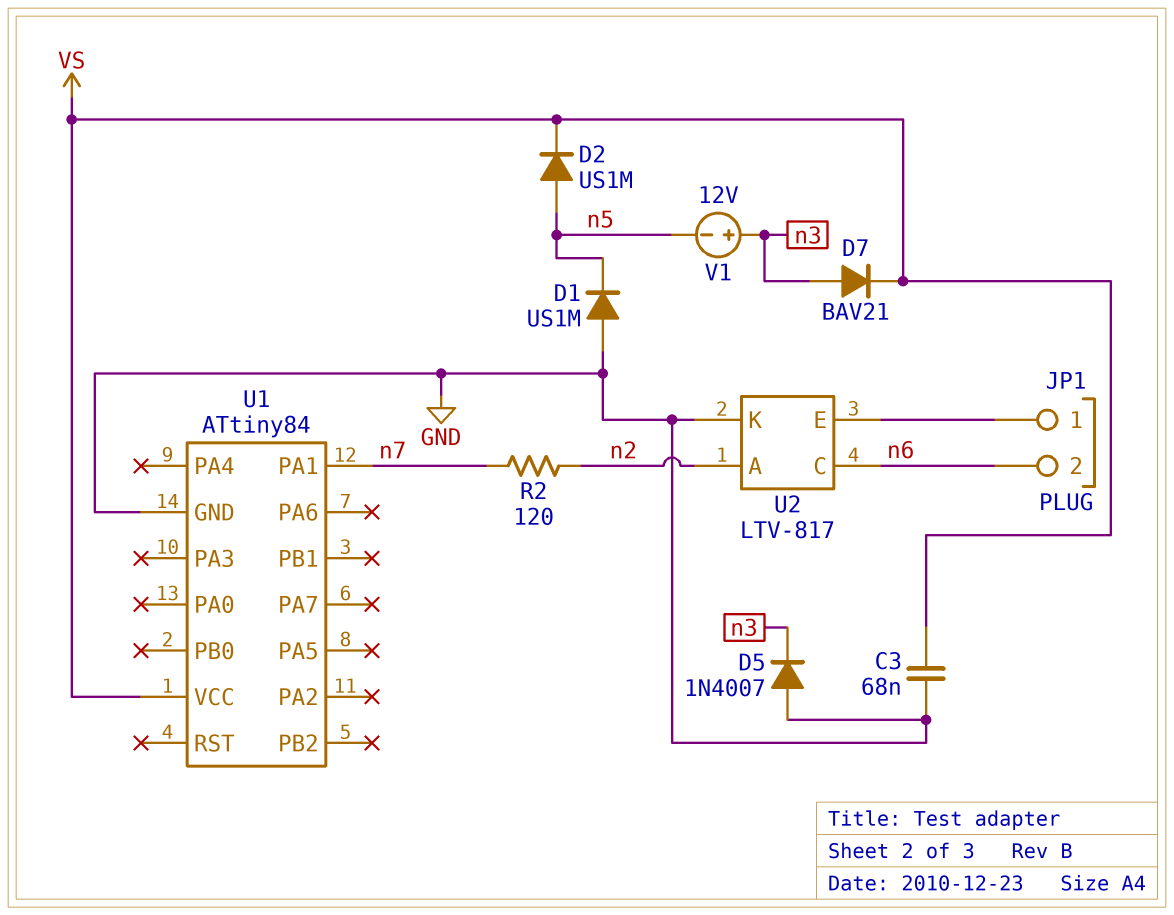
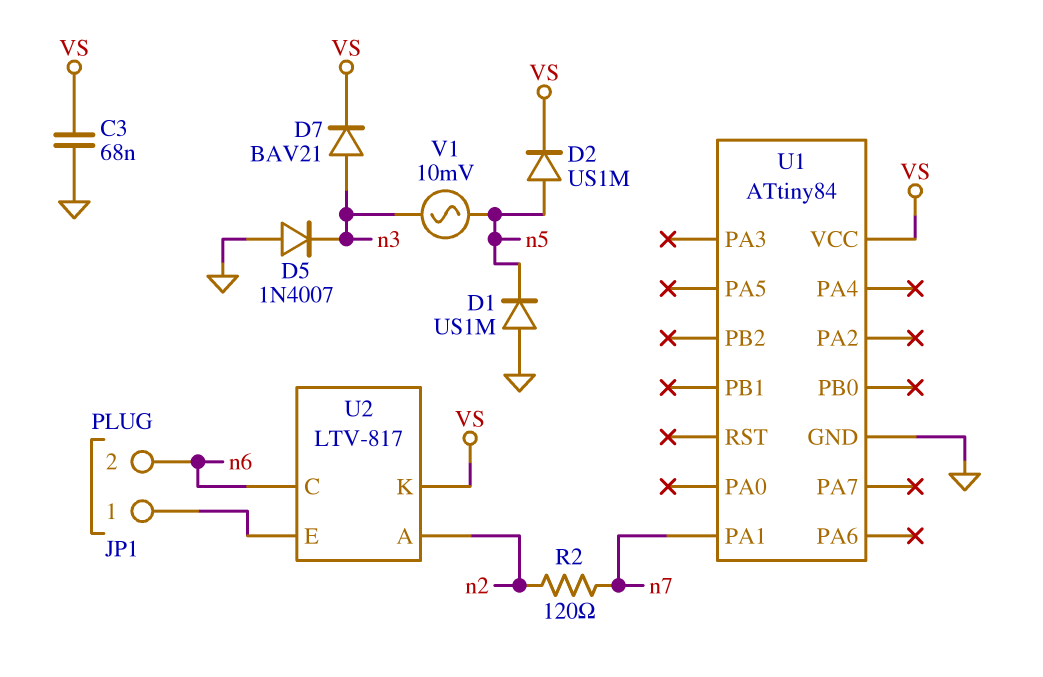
U2 pin K: GND -> VS
V1: 12V (plus n3, minus n5) -> AC 10mV (n3, n5)

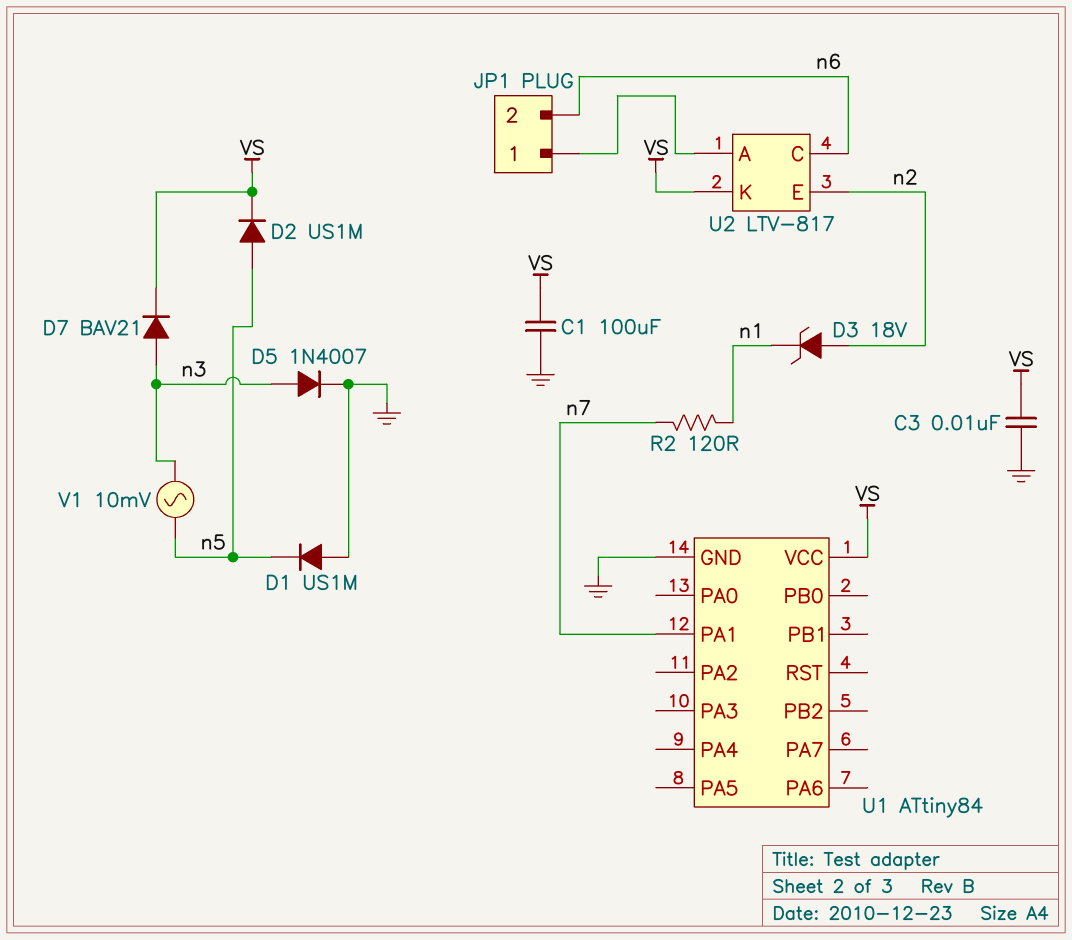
C1: none -> 100uF (GND, VS)
C3: 68nF (GND, VS) -> 10nF (GND, VS)
D3: none -> zener 18V (A n2, K n1)
D5: diode 1N4007 (A GND, K n3) -> diode 1N4007 (A n3, K GND)
R2: 120 (n2, n7) -> 120 (n1, n7)
U2 pin A: n2 -> JP1/1
U2 pin E: JP1/1 -> n2

